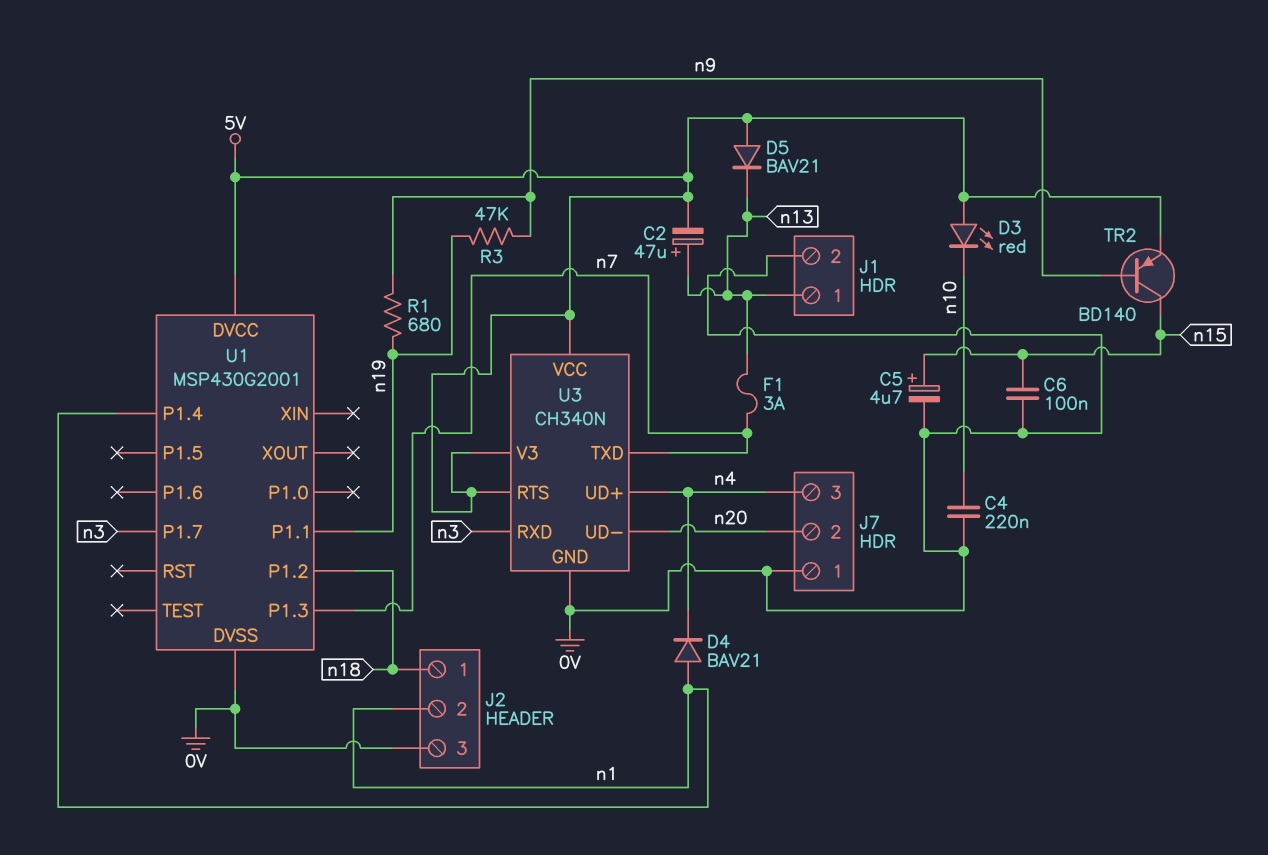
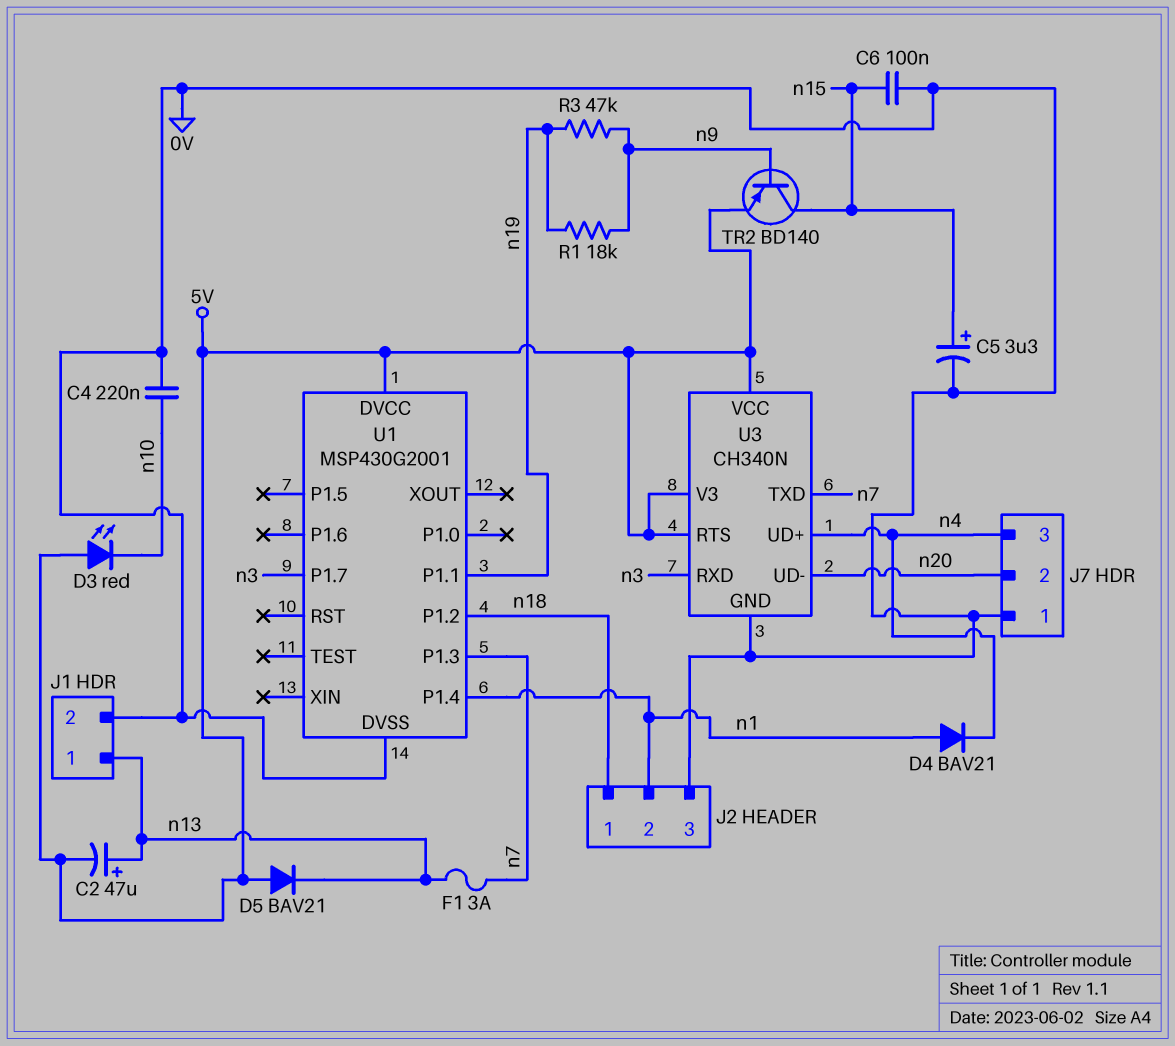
C5: 4.7uF (plus n15, minus 0V) -> 3.3uF (plus n15, minus 0V)
R1: 680 (n9, n19) -> 18k (n9, n19)

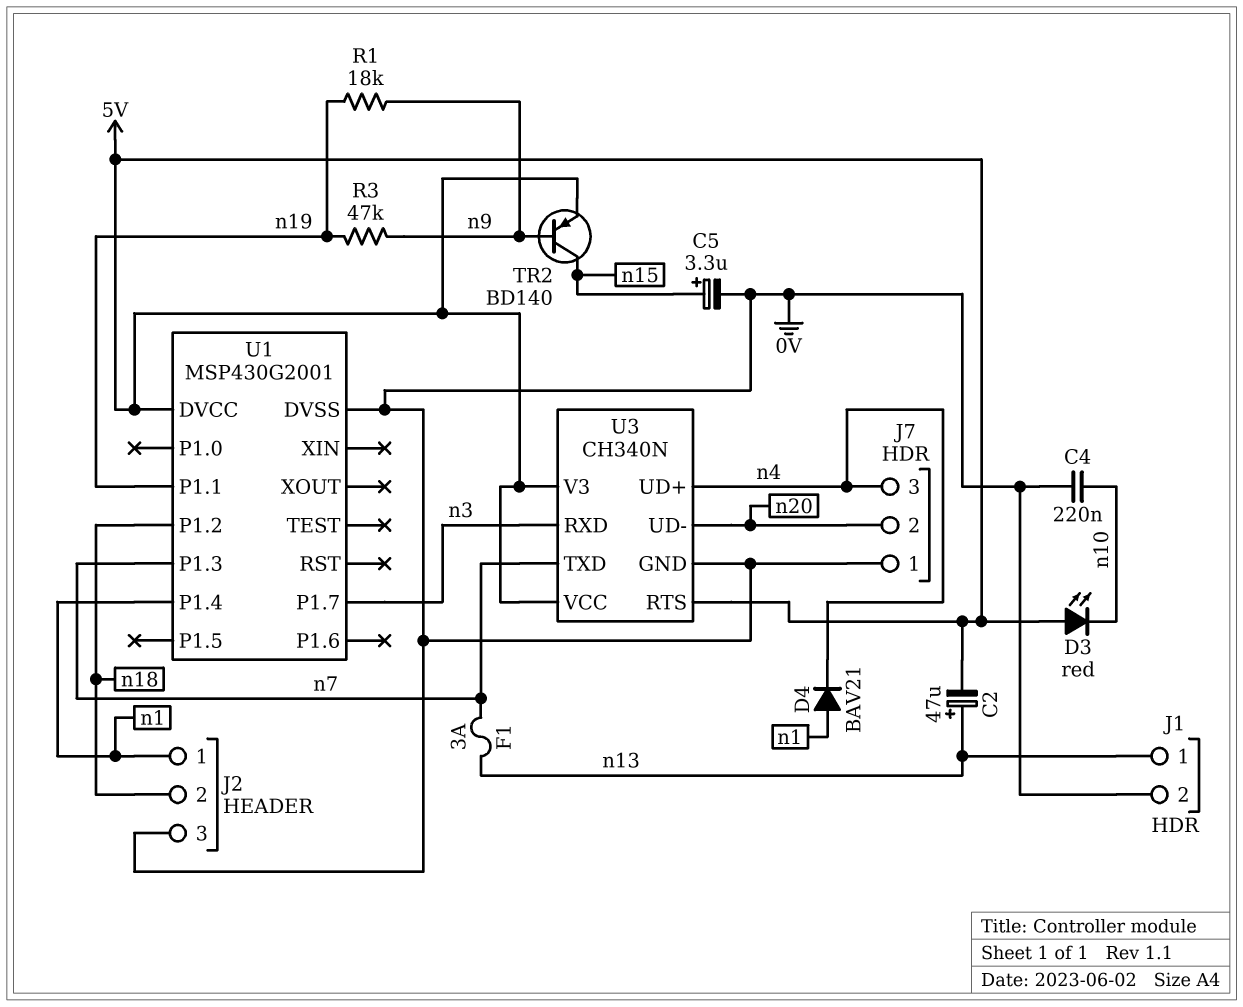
C6: 100nF (0V, n15) -> none
D5: diode BAV21 (A 5V, K n13) -> none
J2 pin 1: n18 -> n1
J2 pin 2: n1 -> n18

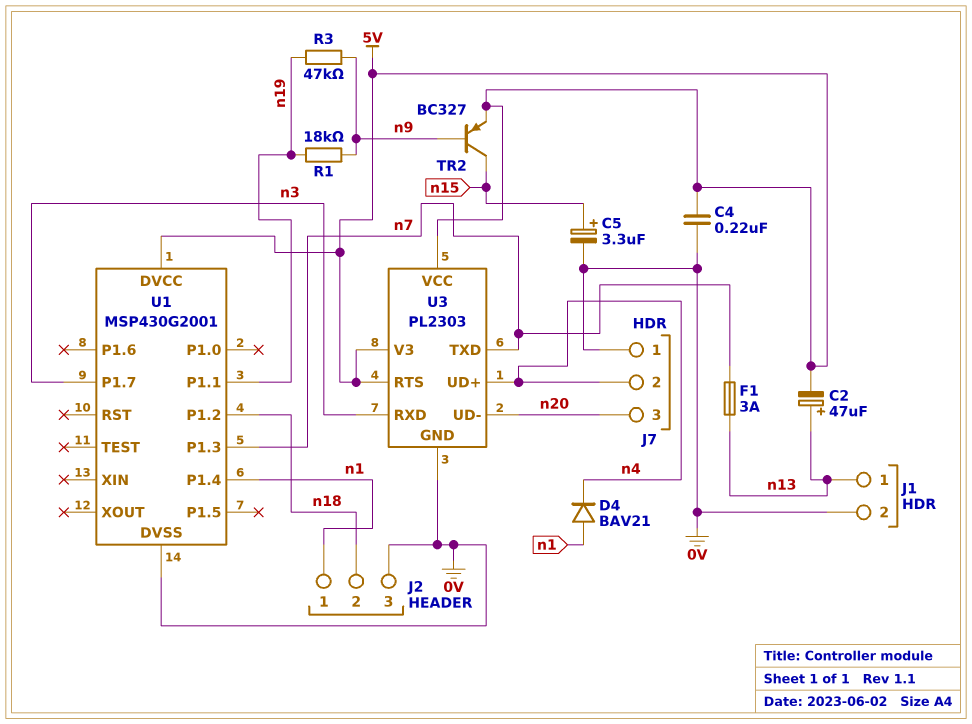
C4: 220nF (0V, n10) -> 220nF (0V, 5V)
D3: LED red (A 5V, K n10) -> none
J7 pin 2: n20 -> n4
J7 pin 3: n4 -> n20
TR2: PNP BD140 (B n9, C n15, E 5V) -> PNP BC327 (B n9, C n15, E 5V)
U3: CH340N -> PL2303

